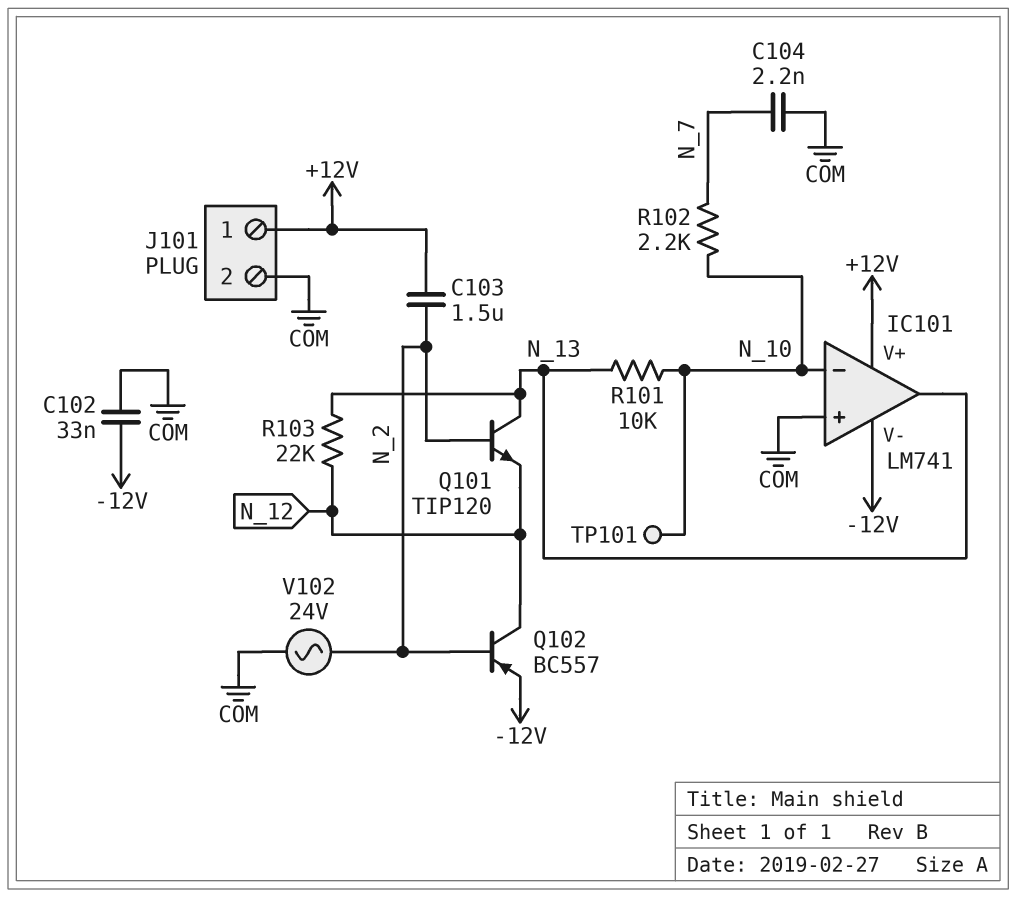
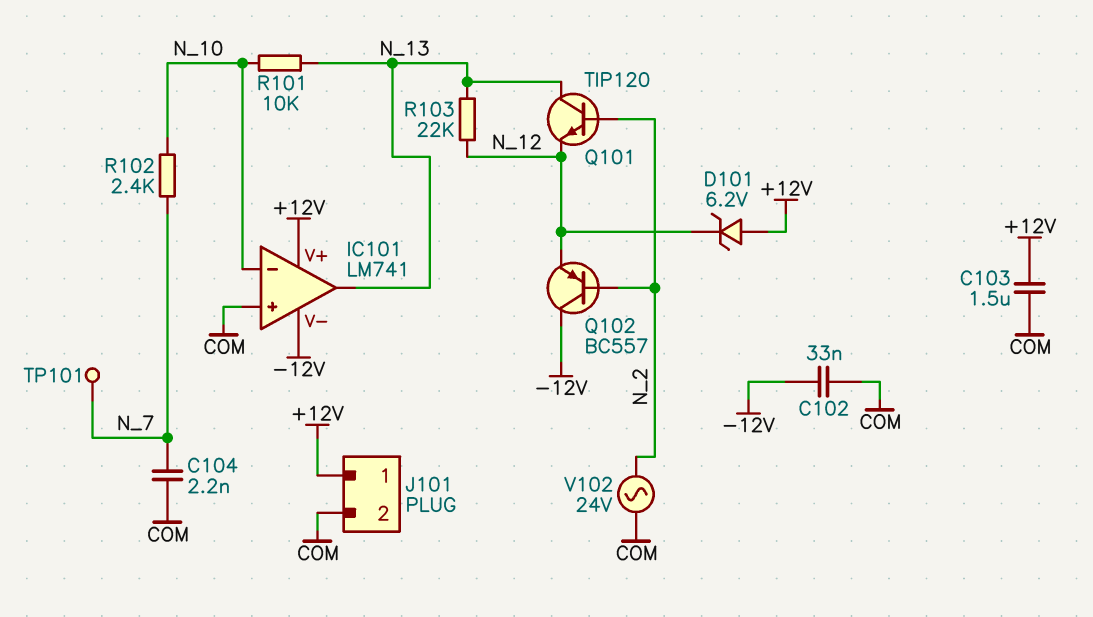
C103: 1.5uF (+12V, N_2) -> 1.5uF (+12V, COM)
D101: none -> zener 6.2V (A +12V, K N_12)
Q102: PNP BC557 (B N_2, C N_12, E -12V) -> PNP BC557 (B N_2, C -12V, E N_12)
R102: 2.2k (N_7, N_10) -> 2.4k (N_7, N_10)
TP101: test point (N_10) -> test point (N_7)

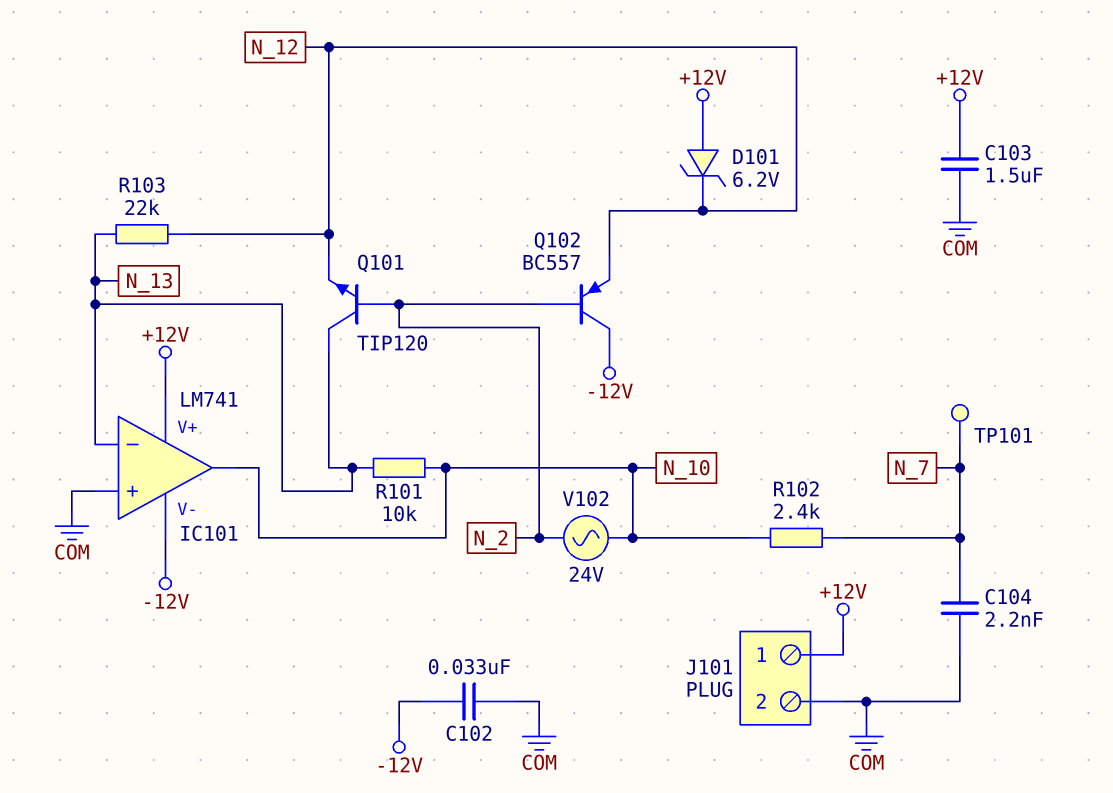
IC101 pin in-: N_10 -> N_13
IC101 pin out: N_13 -> N_10
V102: AC 24V (COM, N_2) -> AC 24V (N_2, N_10)

